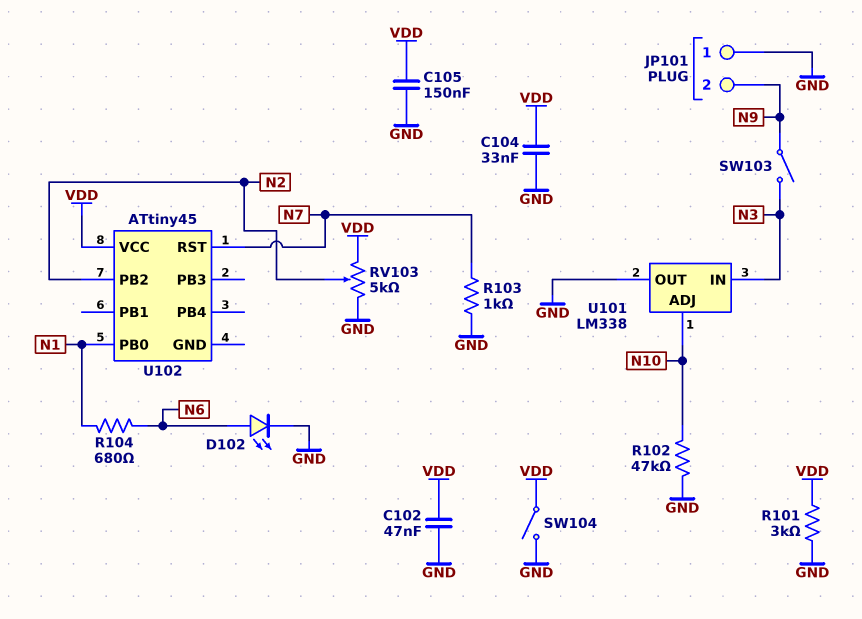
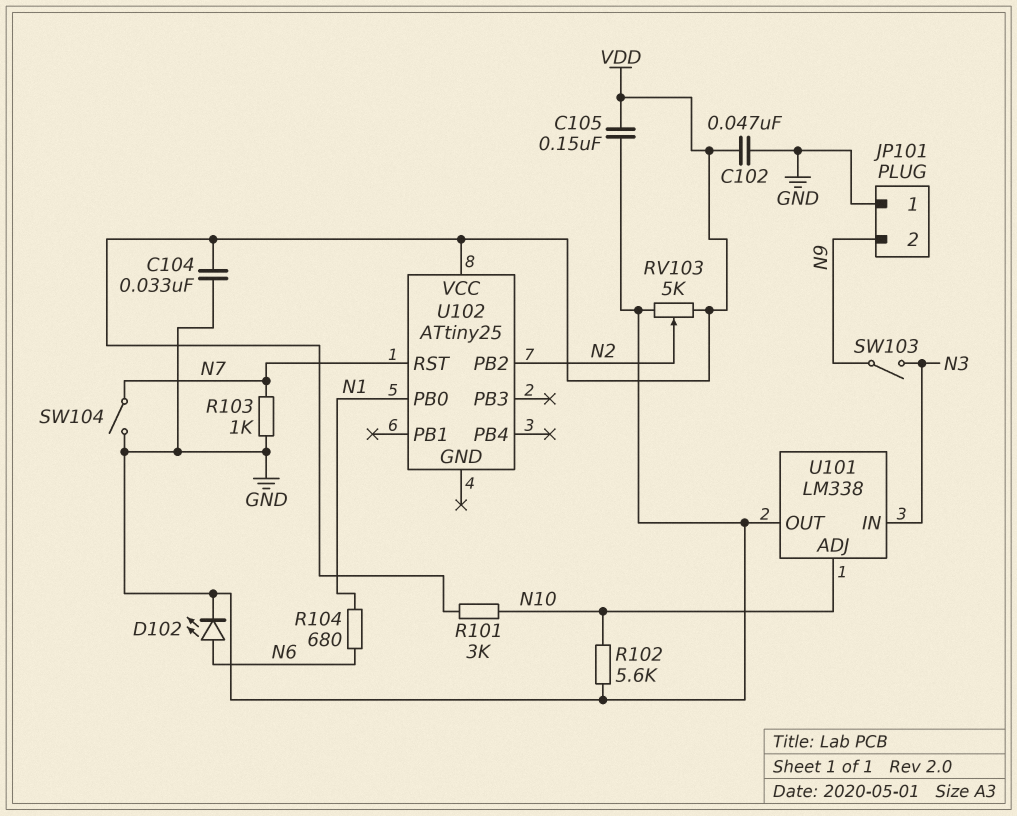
R101: 3k (GND, VDD) -> 3k (N10, VDD)
R102: 47k (GND, N10) -> 5.6k (GND, N10)
SW104: switch (GND, VDD) -> switch (GND, N7)
U102: ATtiny45 -> ATtiny25

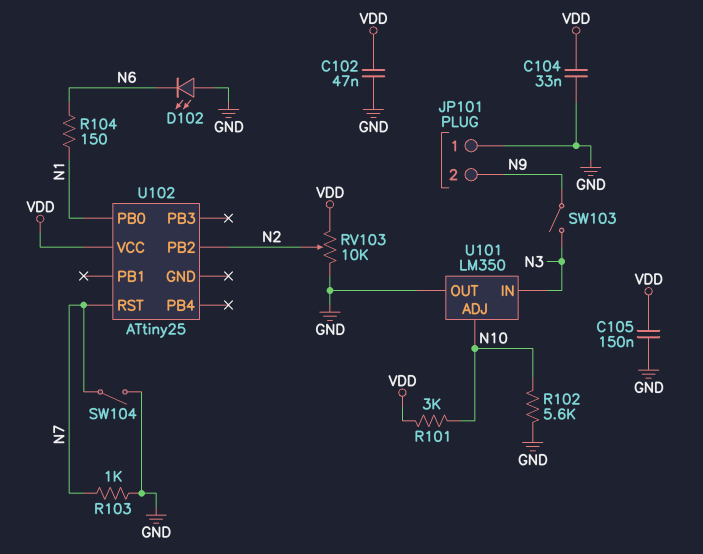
D102: LED (A N6, K GND) -> LED (A GND, K N6)
R104: 680 (N1, N6) -> 150 (N1, N6)
RV103: 5k (GND, VDD, wiper N2) -> 10k (GND, VDD, wiper N2)
U101: LM338 -> LM350

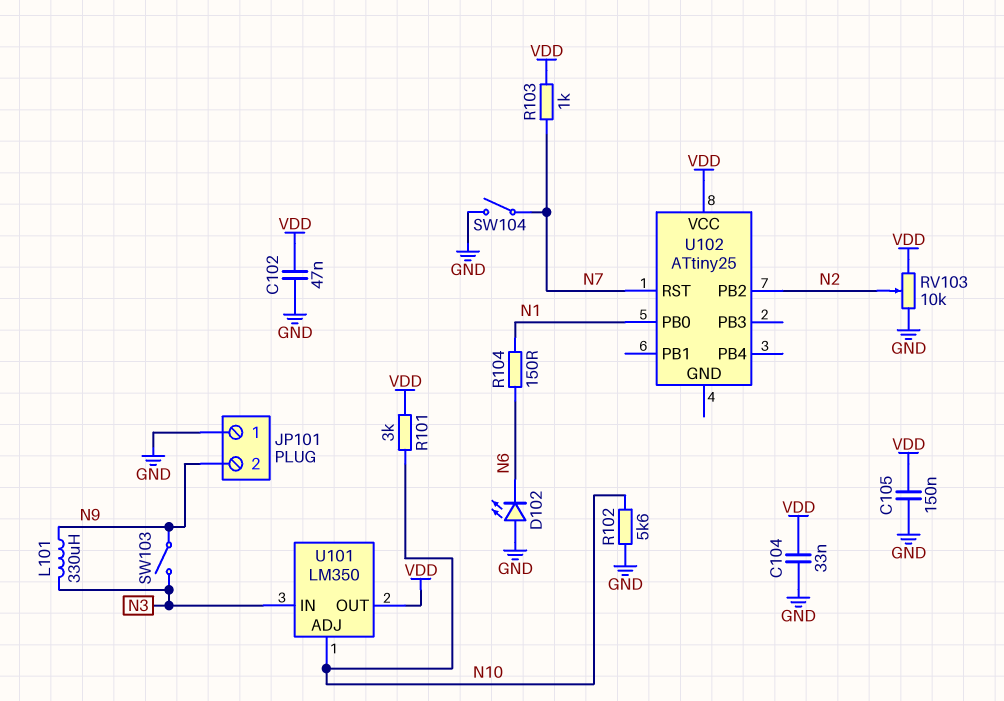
L101: none -> 330uH (N3, N9)
R103: 1k (GND, N7) -> 1k (N7, VDD)
U101 pin OUT: GND -> VDD

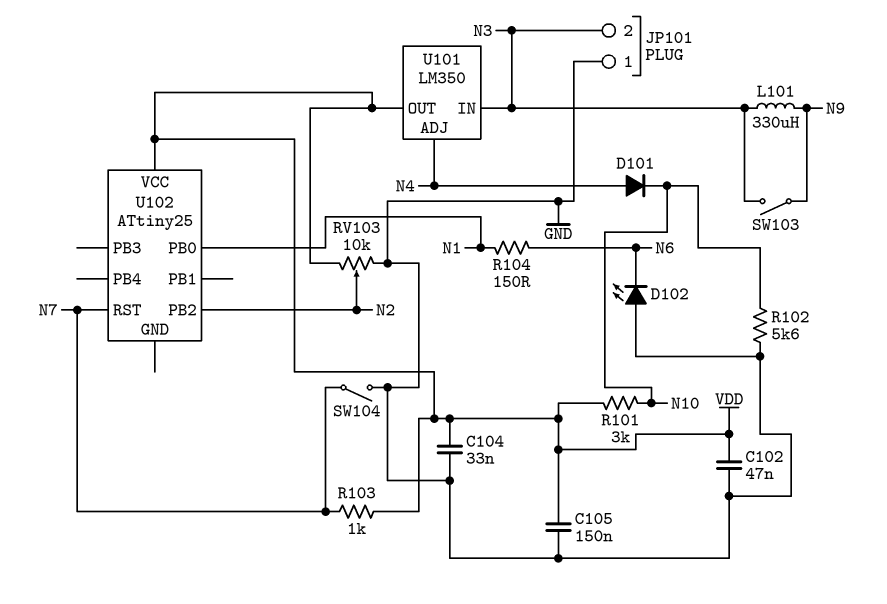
D101: none -> diode (A N4, K N10)
JP101 pin 2: N9 -> N3
U101 pin ADJ: N10 -> N4

